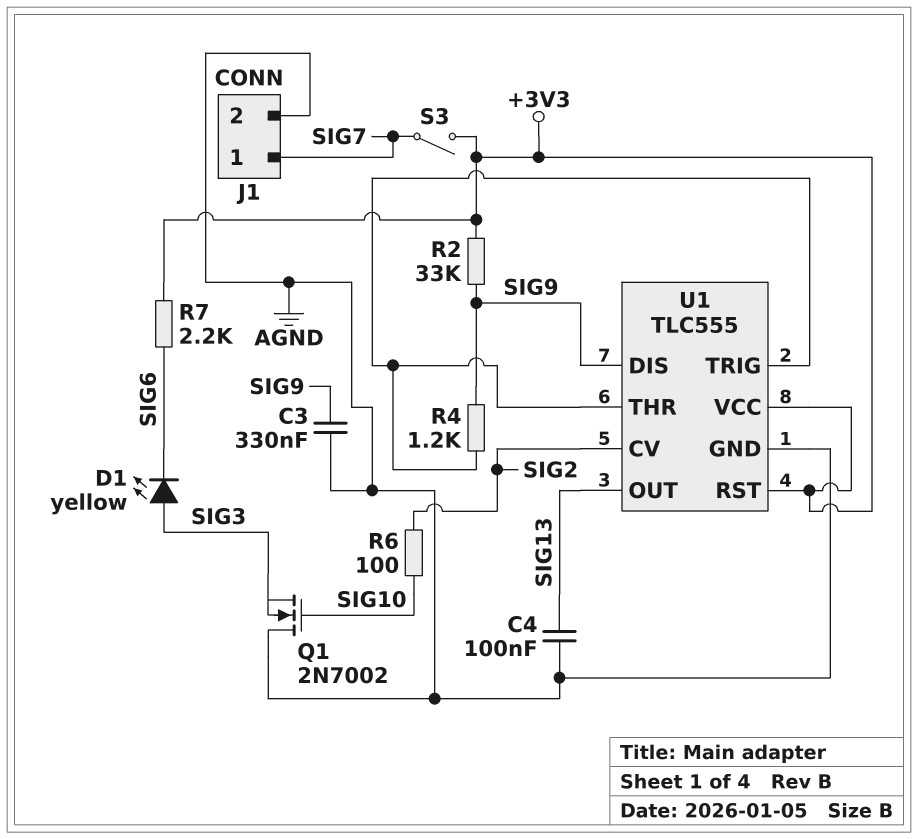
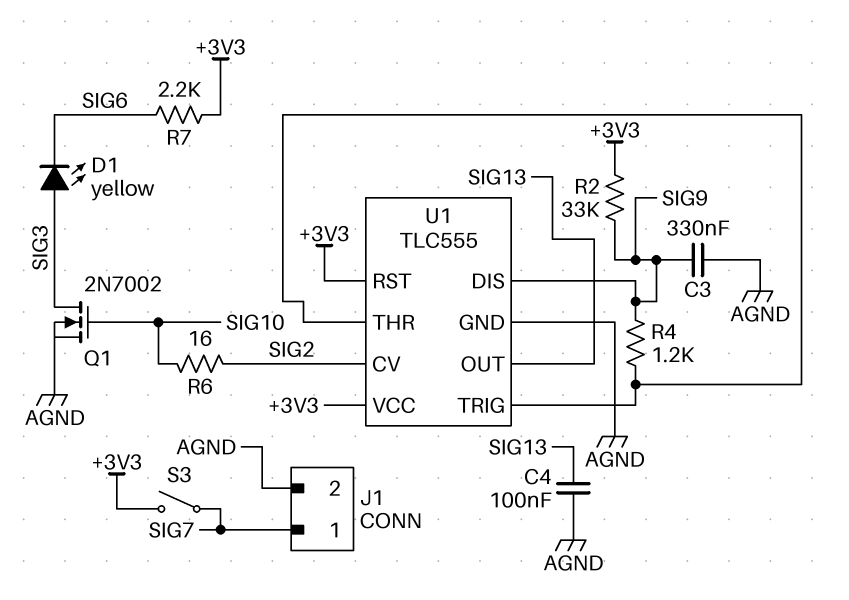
Q1: NMOS 2N7002 (G SIG10, D AGND, S SIG3) -> NMOS 2N7002 (G SIG10, D SIG3, S AGND)
R6: 100 (SIG2, SIG10) -> 16 (SIG2, SIG10)

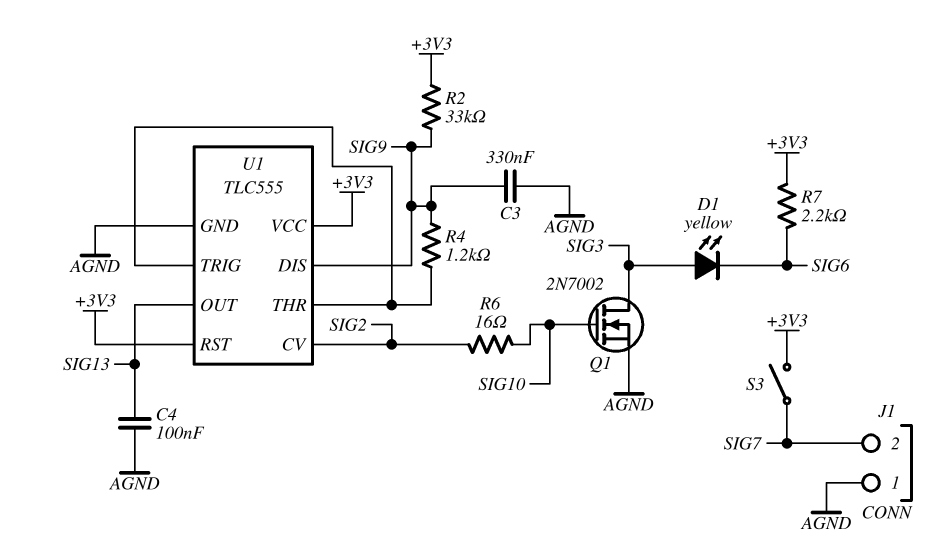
J1 pin 1: SIG7 -> AGND
J1 pin 2: AGND -> SIG7

